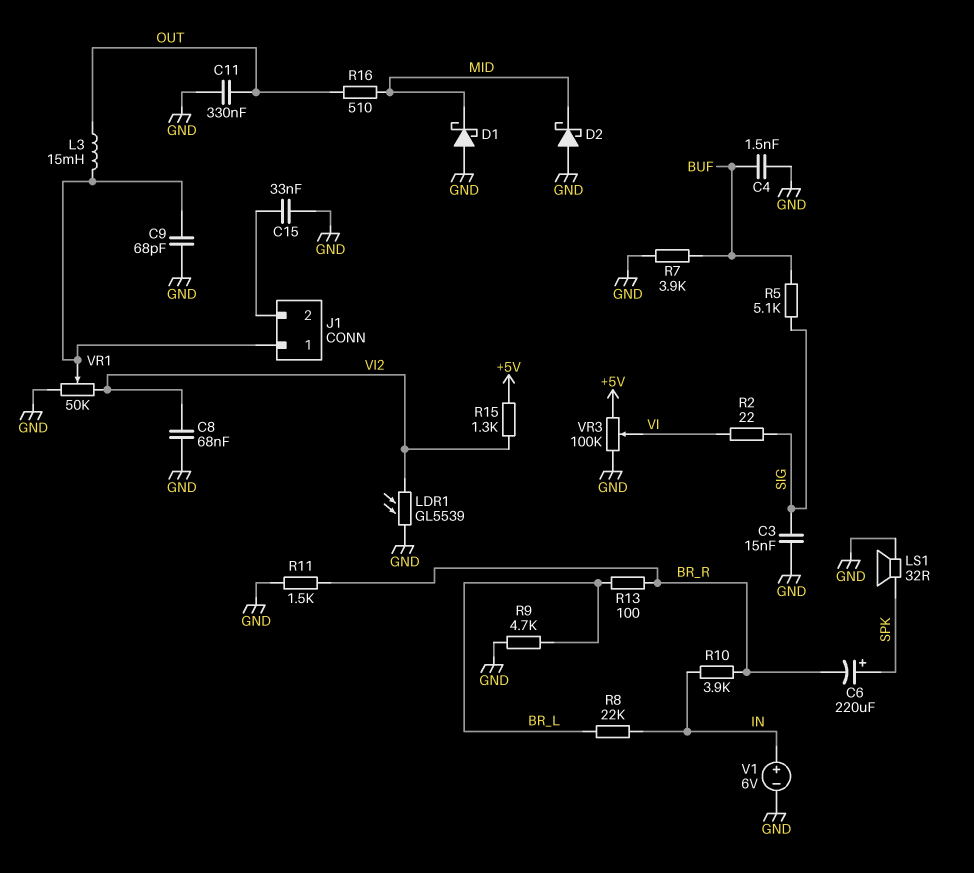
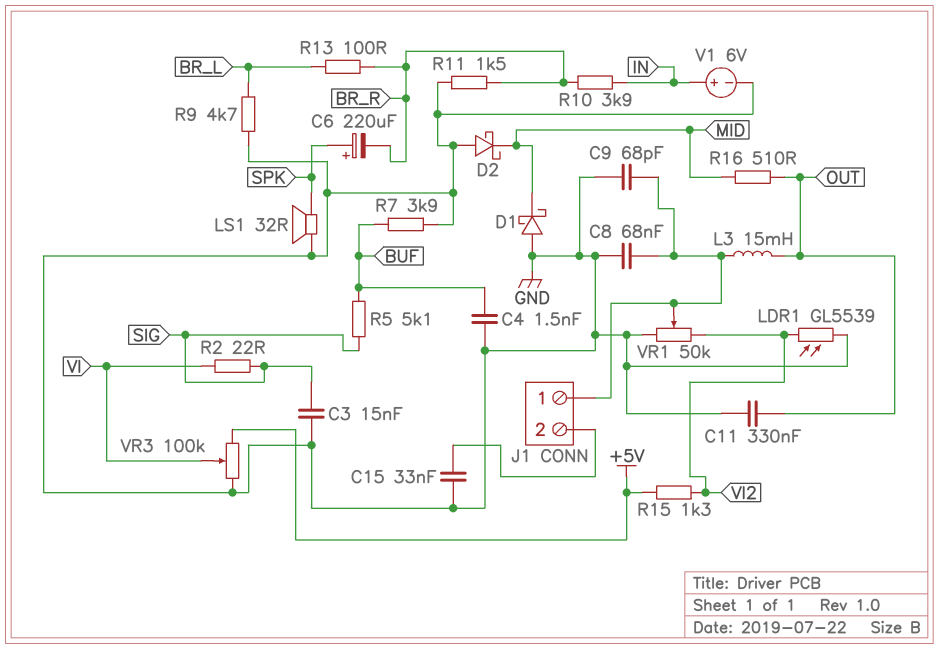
C8: 68nF (GND, VI2) -> 68nF (GND, J1/1)
R8: 22k (BR_L, IN) -> none

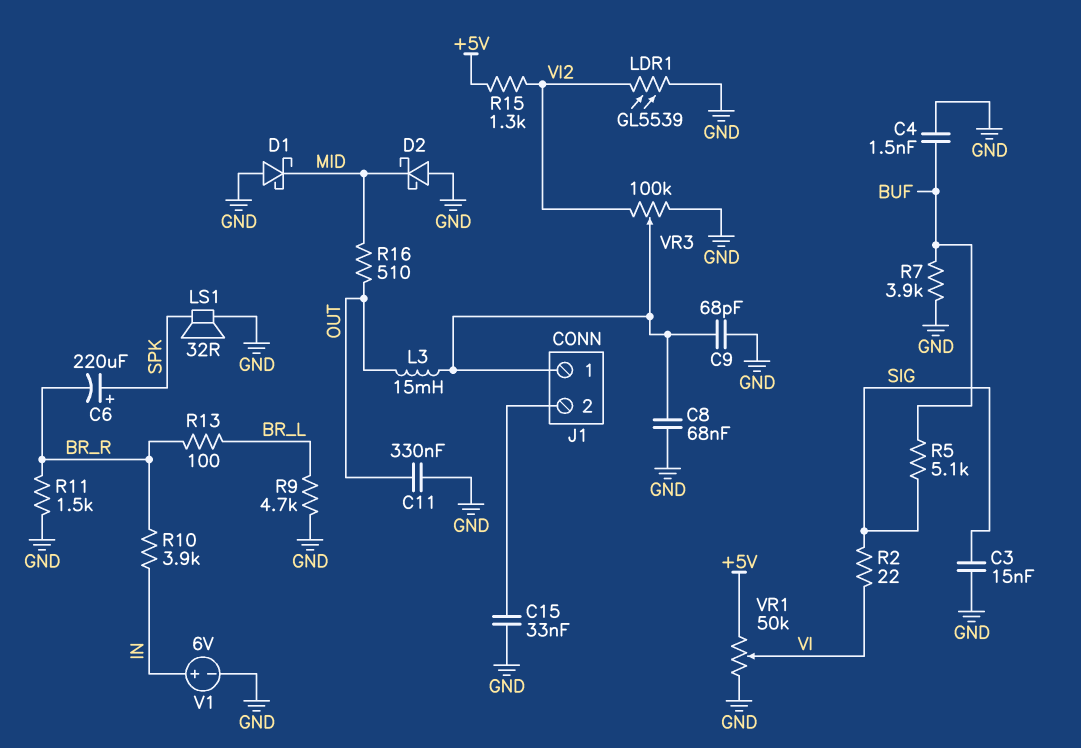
VR1: 50k (GND, VI2, wiper J1/1) -> 50k (+5V, GND, wiper VI)
VR3: 100k (+5V, GND, wiper VI) -> 100k (GND, VI2, wiper J1/1)

